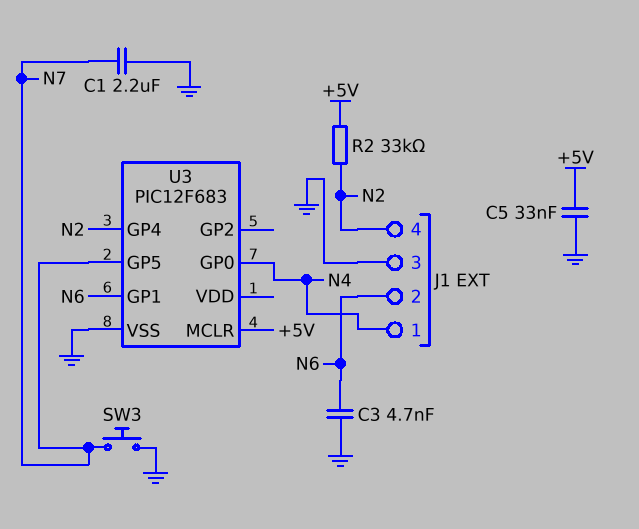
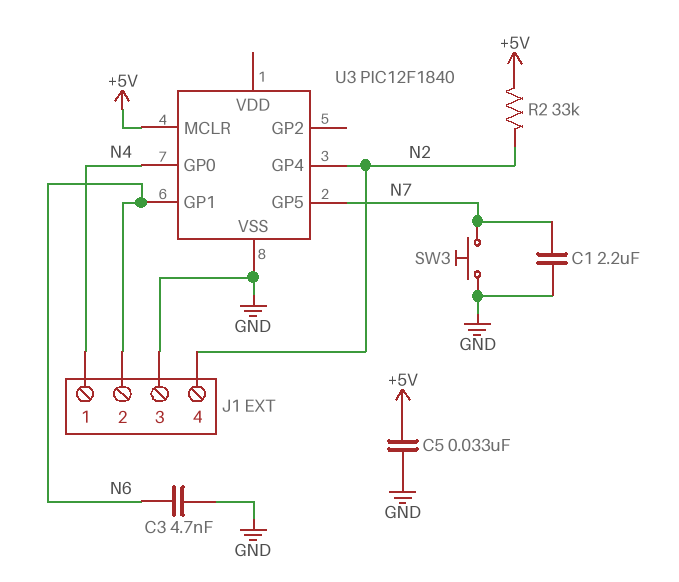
U3: PIC12F683 -> PIC12F1840

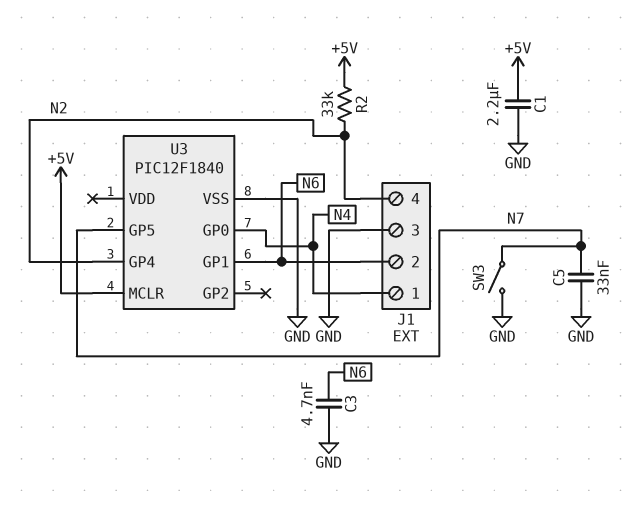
C1: 2.2uF (GND, N7) -> 2.2uF (+5V, GND)
C5: 33nF (+5V, GND) -> 33nF (GND, N7)
SW3: button (GND, N7) -> switch (GND, N7)

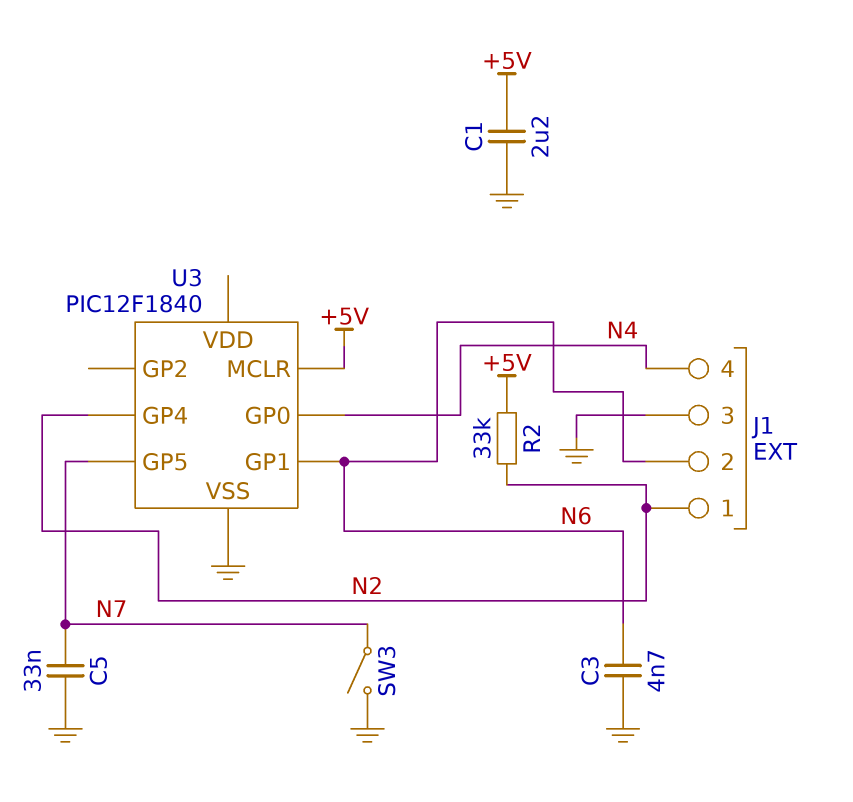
J1 pin 1: N4 -> N2
J1 pin 4: N2 -> N4

